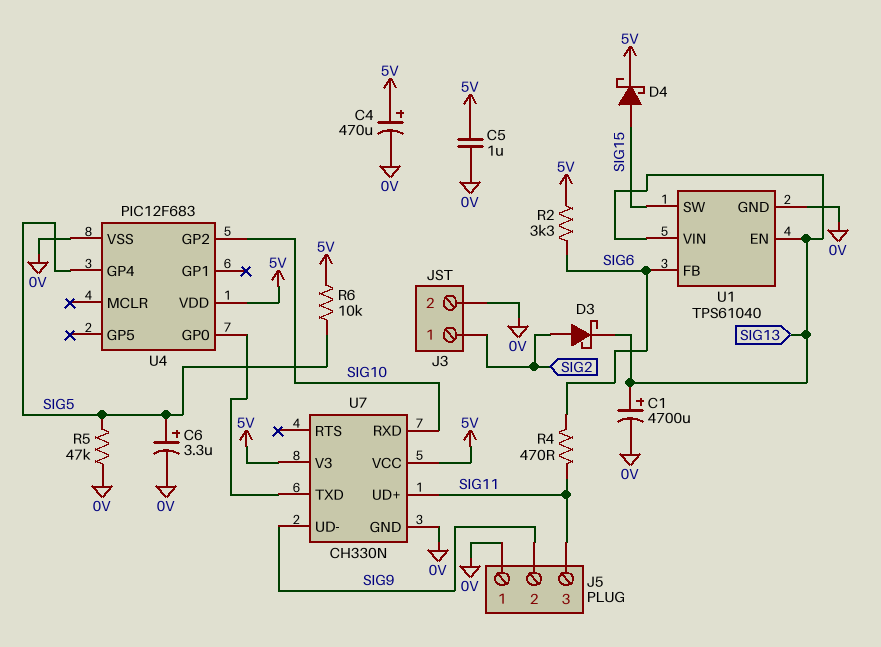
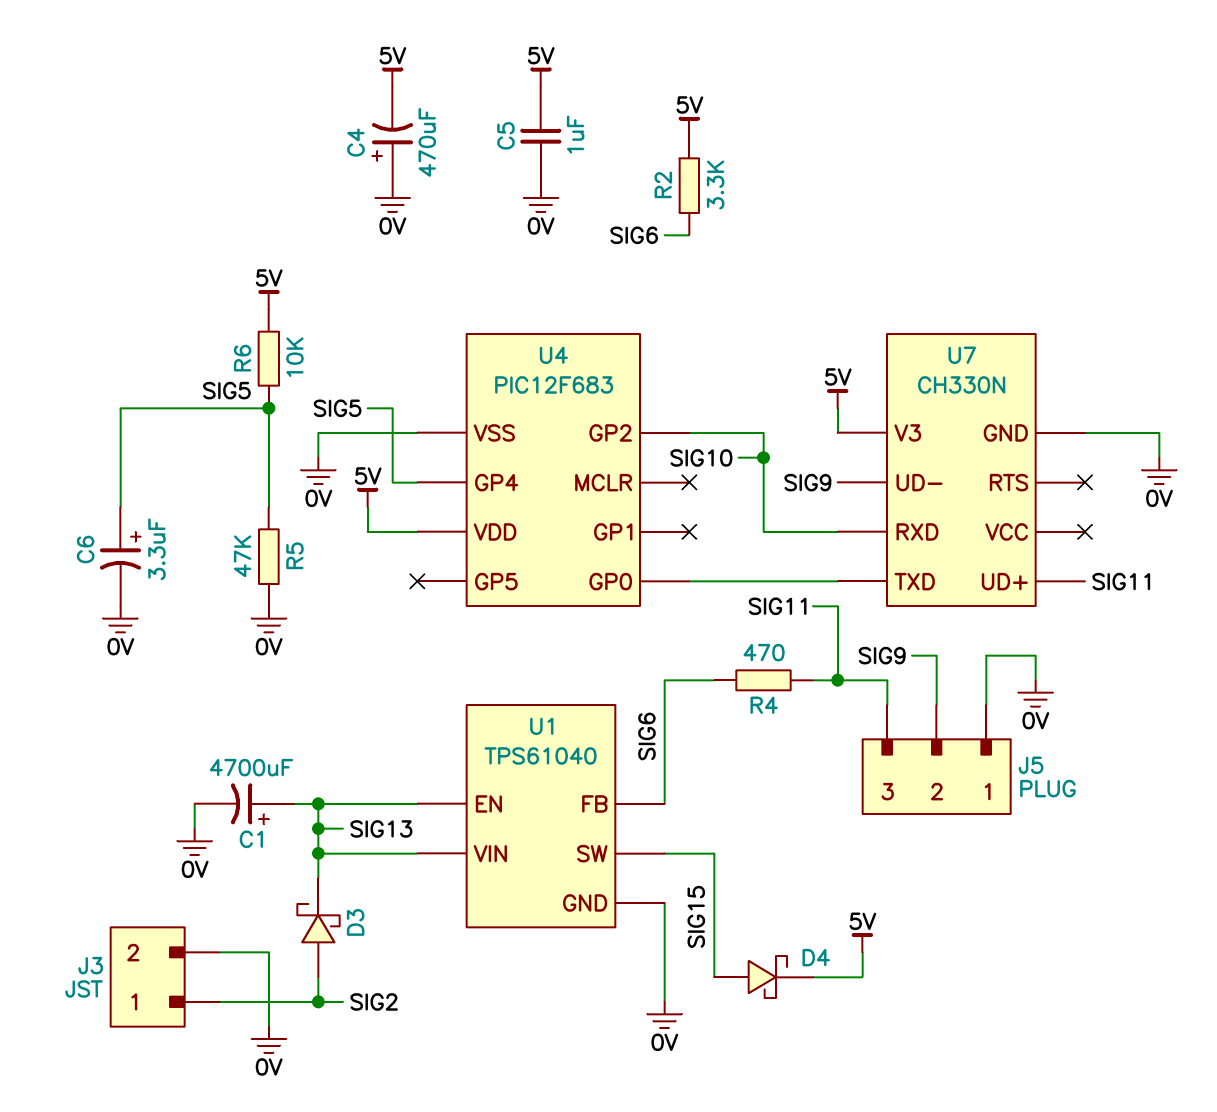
C4: 470uF (plus 5V, minus 0V) -> 470uF (plus 0V, minus 5V)
U7 pin VCC: 5V -> none

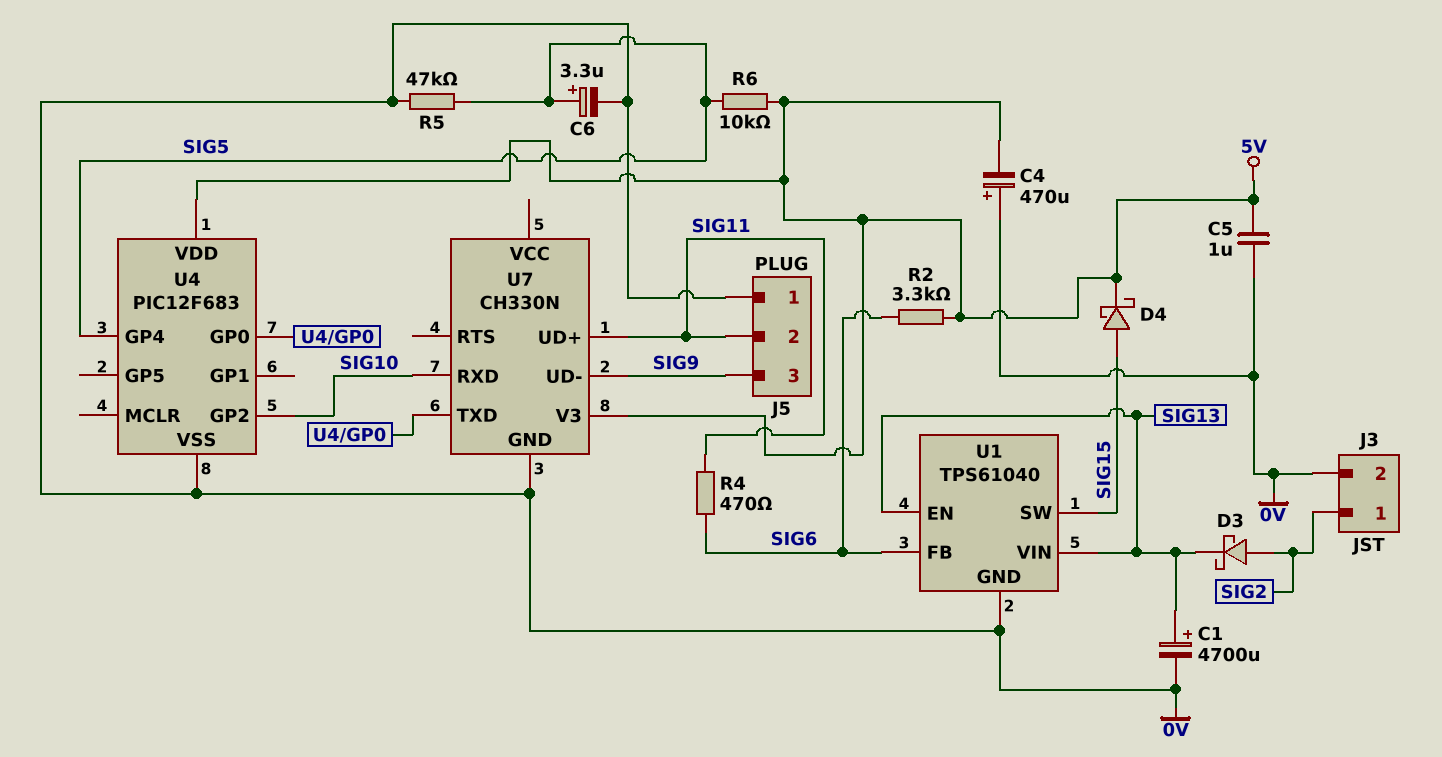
J5 pin 2: SIG9 -> SIG11
J5 pin 3: SIG11 -> SIG9

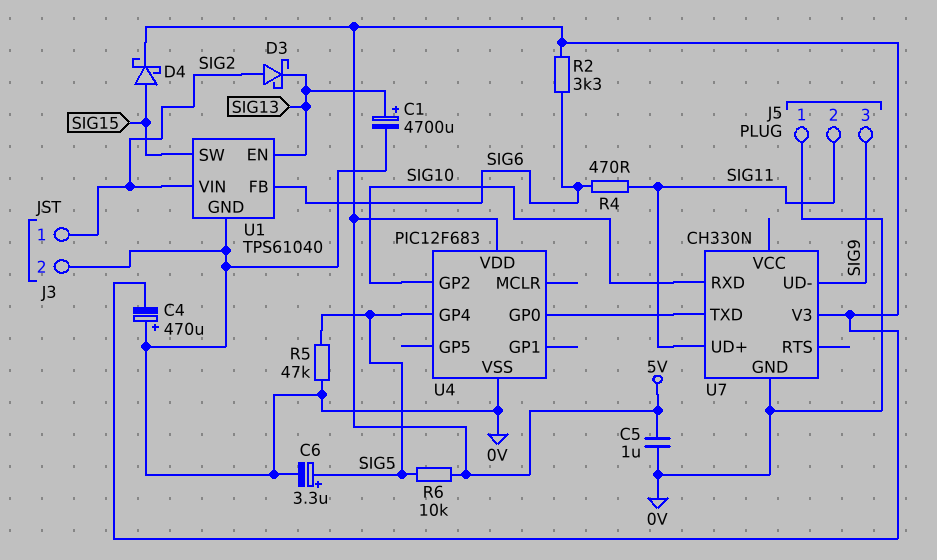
U1 pin VIN: SIG13 -> SIG2

